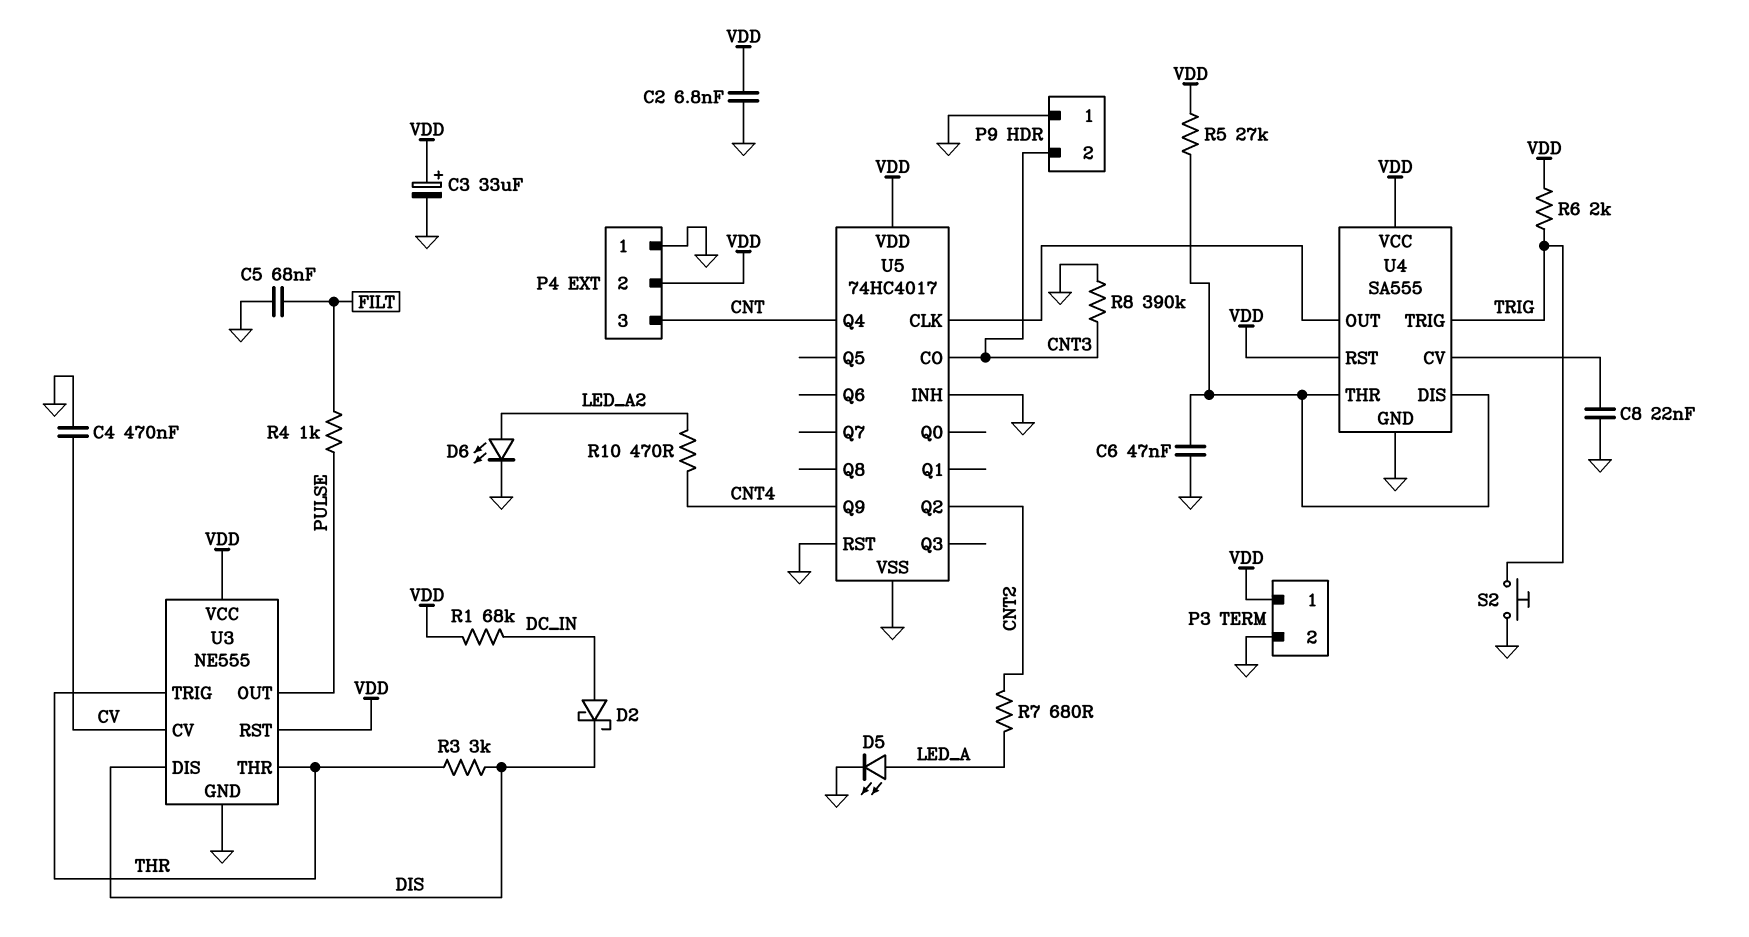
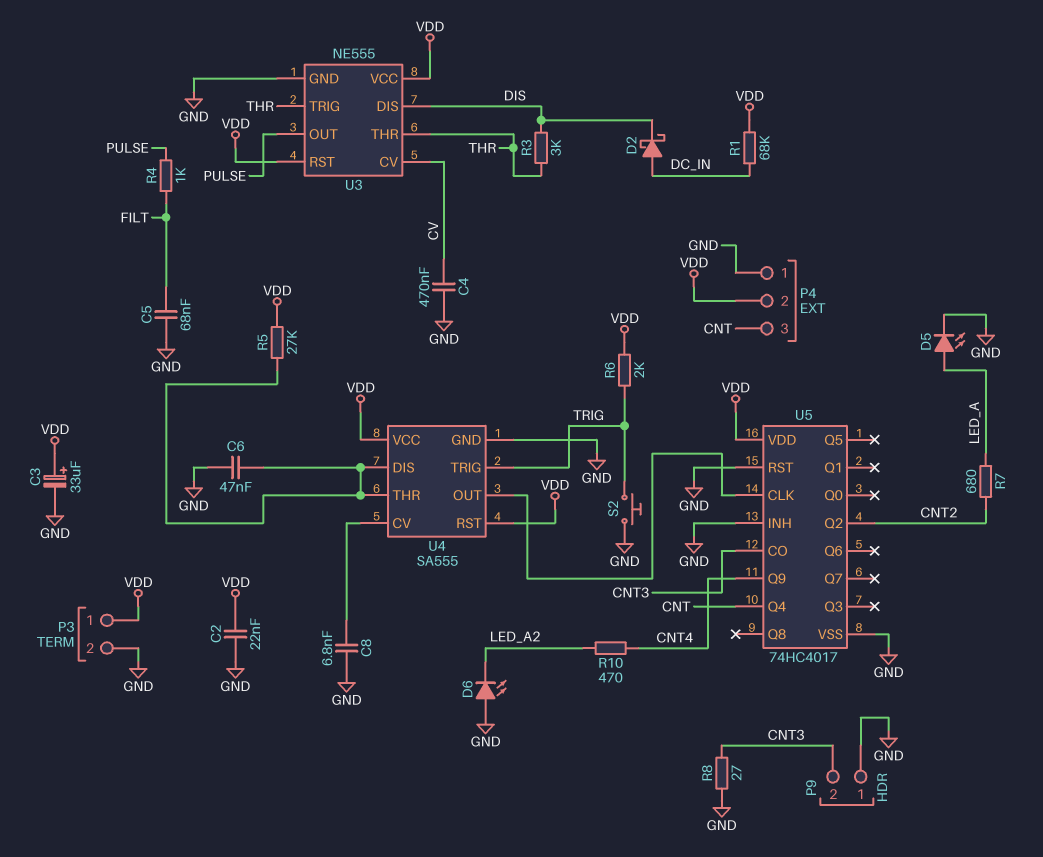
C2: 6.8nF (GND, VDD) -> 22nF (GND, VDD)
C8: 22nF (GND, U4/CV) -> 6.8nF (GND, U4/CV)
D6: LED (A LED_A2, K GND) -> LED (A GND, K LED_A2)
R8: 390k (CNT3, GND) -> 27 (CNT3, GND)

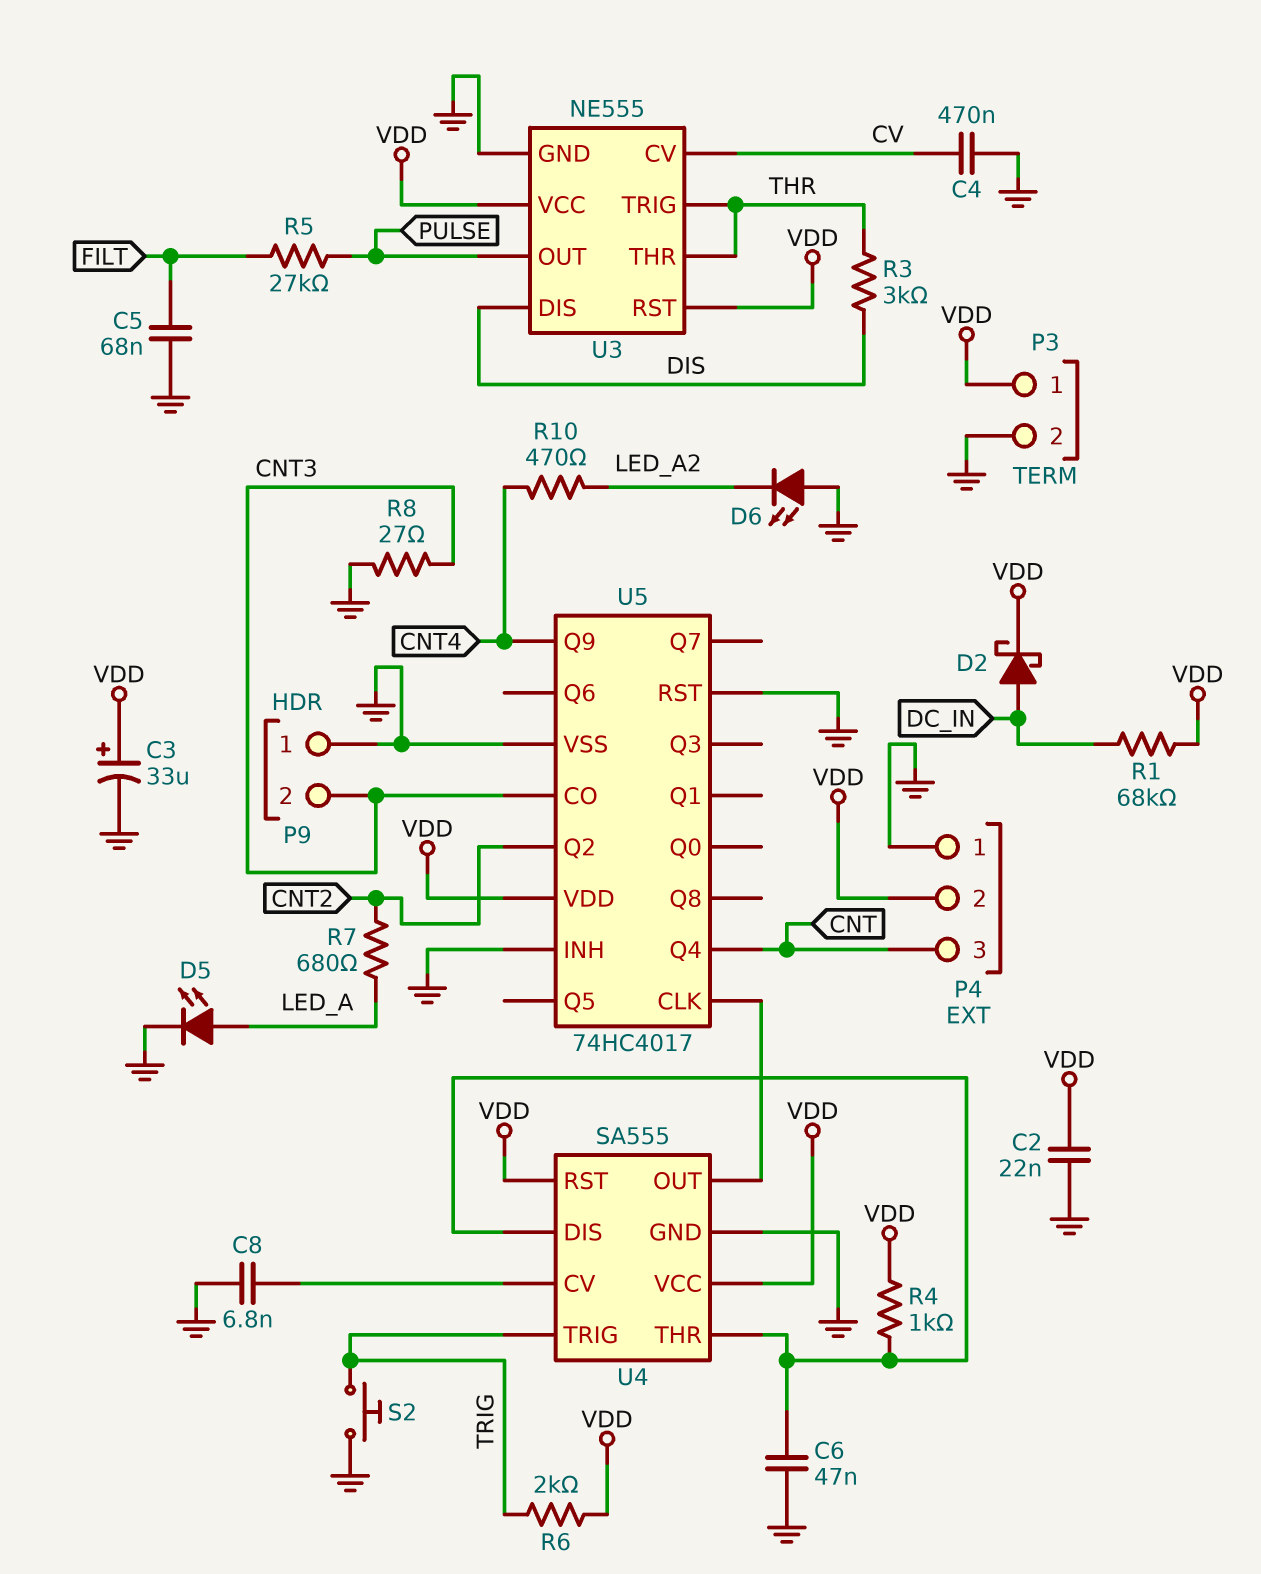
D2: schottky (A DC_IN, K DIS) -> schottky (A DC_IN, K VDD)
R4: 1k (FILT, PULSE) -> 1k (U4/DIS, VDD)
R5: 27k (U4/DIS, VDD) -> 27k (FILT, PULSE)

